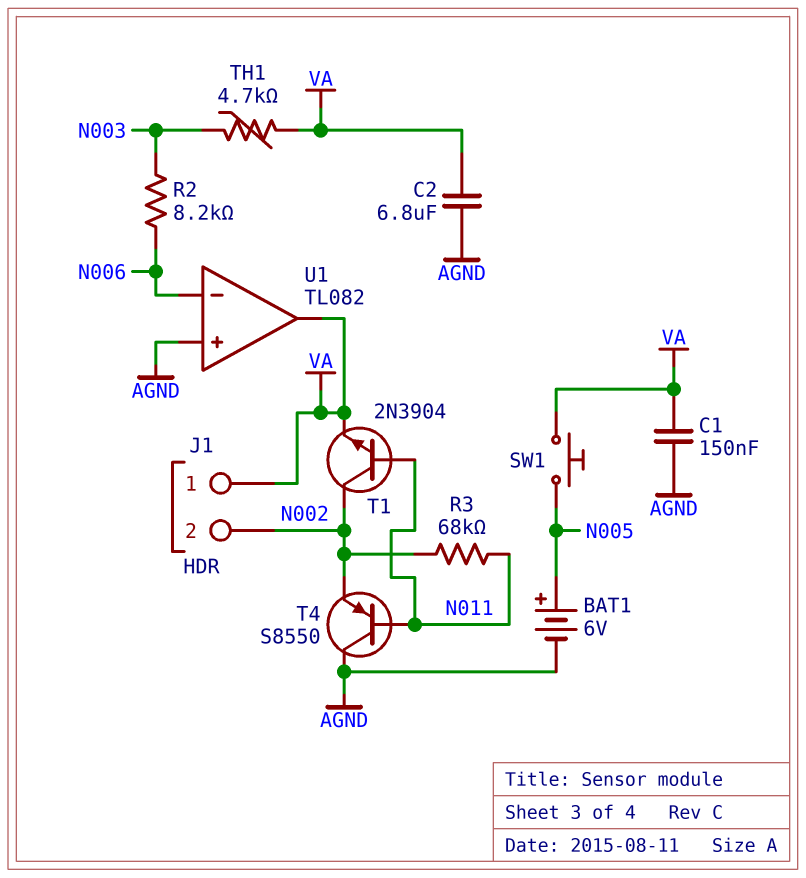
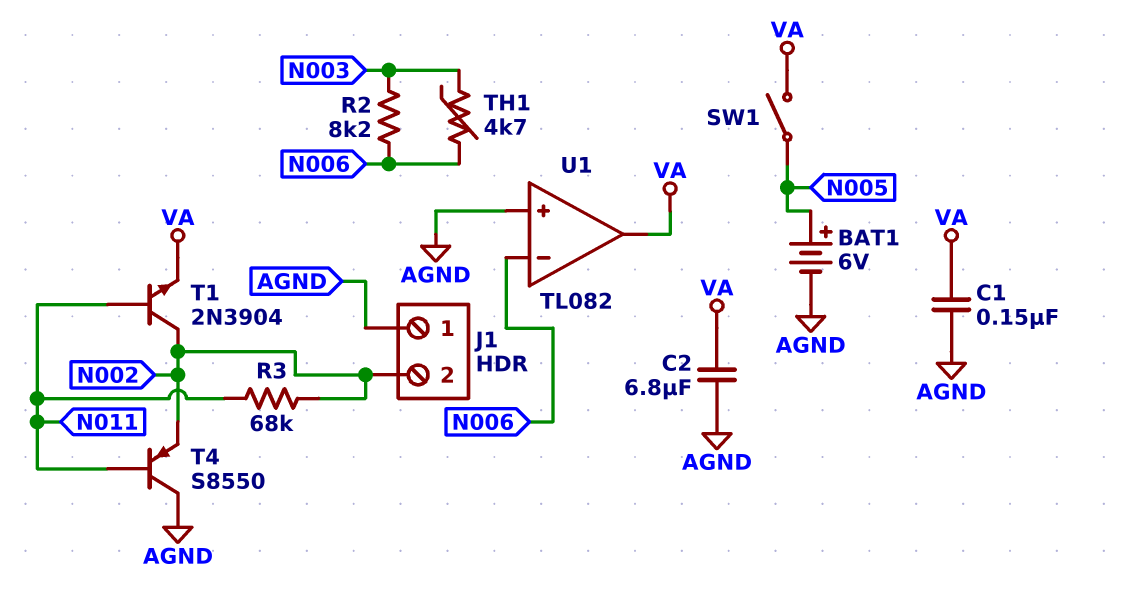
J1 pin 1: VA -> AGND
SW1: button (N005, VA) -> switch (N005, VA)
TH1: 4.7k (N003, VA) -> 4.7k (N003, N006)

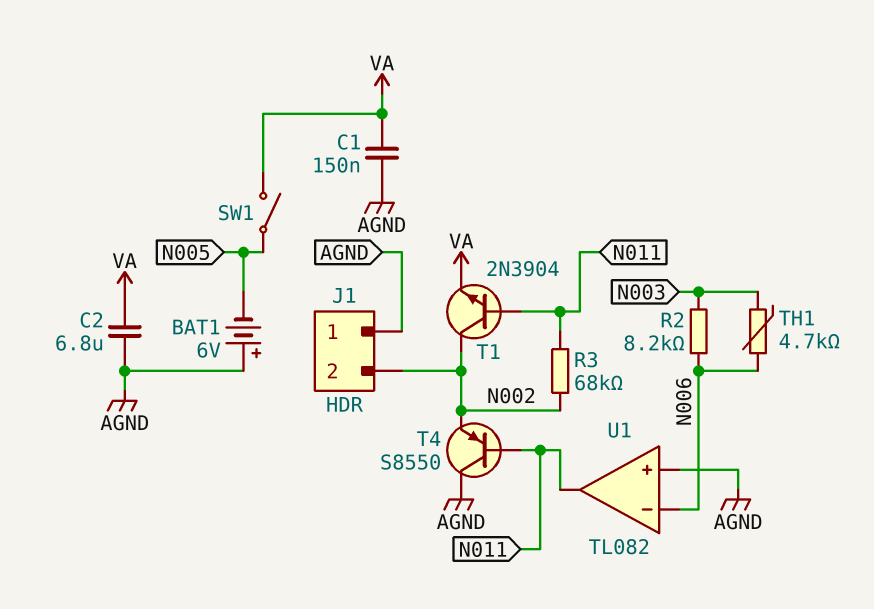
BAT1: 6V (plus N005, minus AGND) -> 6V (plus AGND, minus N005)
U1 pin out: VA -> N011

